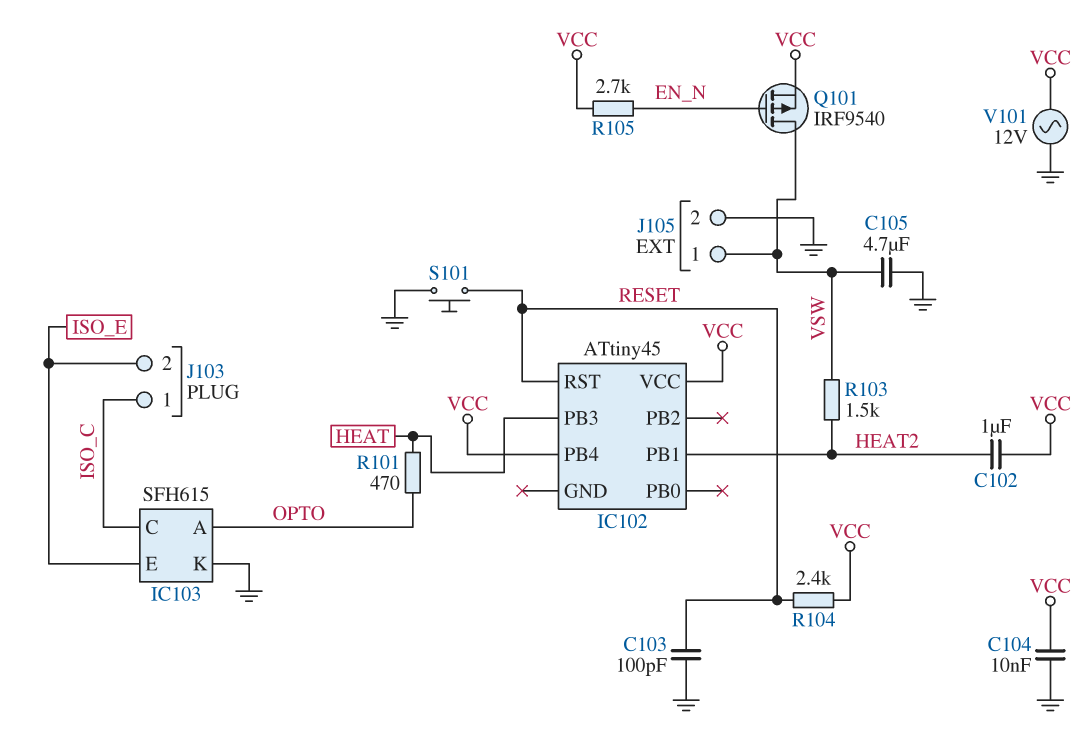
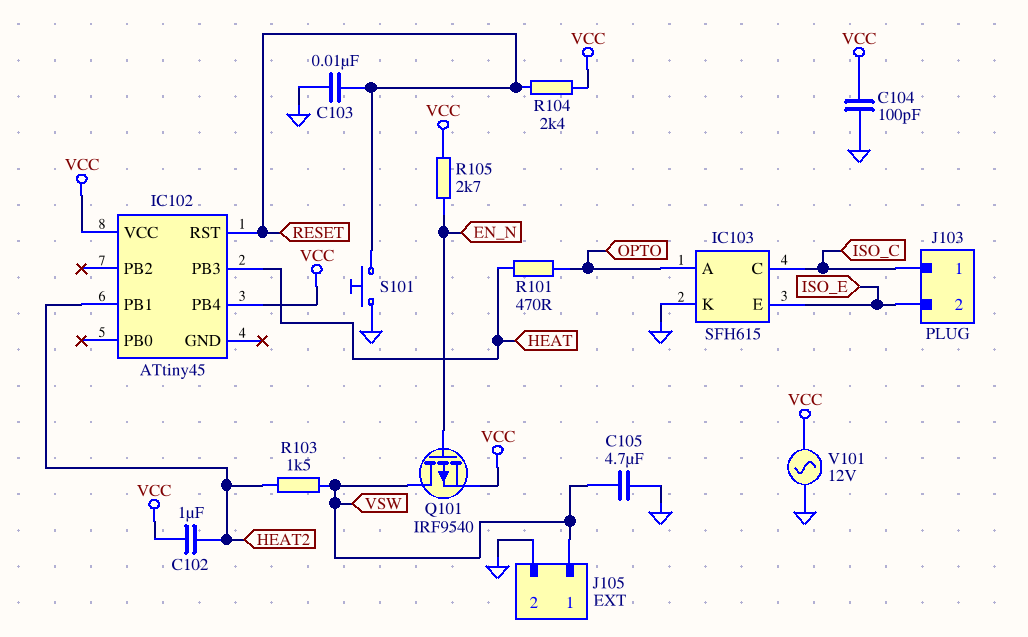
C103: 100pF (GND, RESET) -> 10nF (GND, RESET)
C104: 10nF (GND, VCC) -> 100pF (GND, VCC)

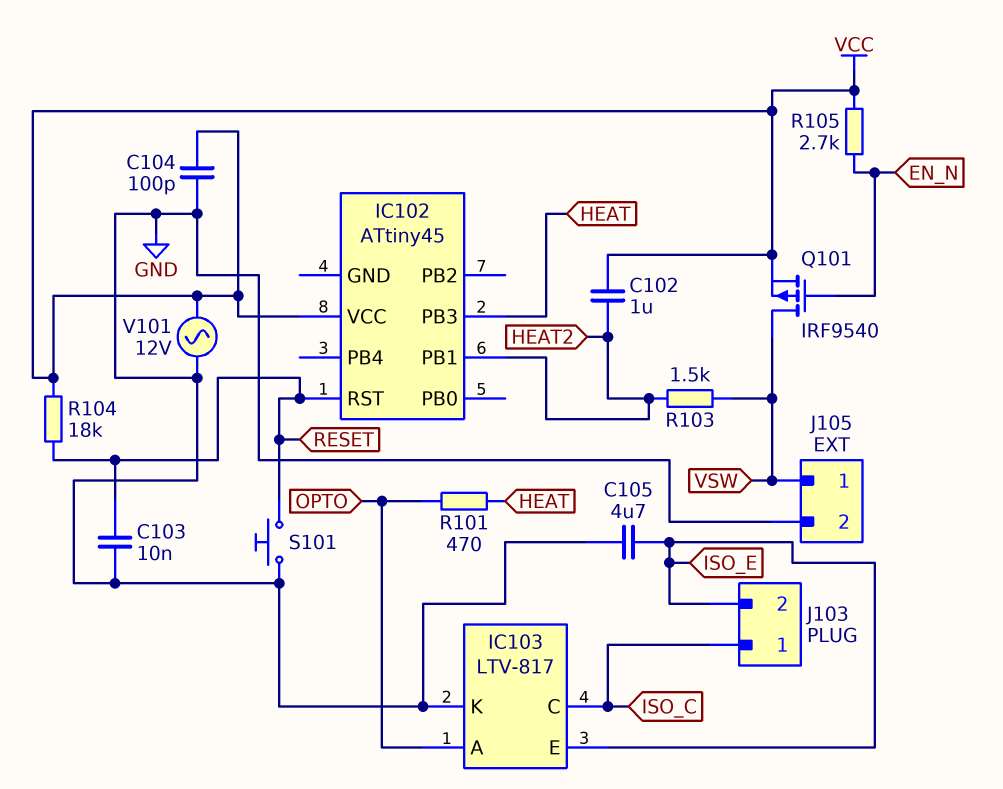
C105: 4.7uF (GND, VSW) -> 4.7uF (GND, ISO_E)
IC102 pin PB4: VCC -> none
IC103: SFH615 -> LTV-817
R104: 2.4k (RESET, VCC) -> 18k (RESET, VCC)

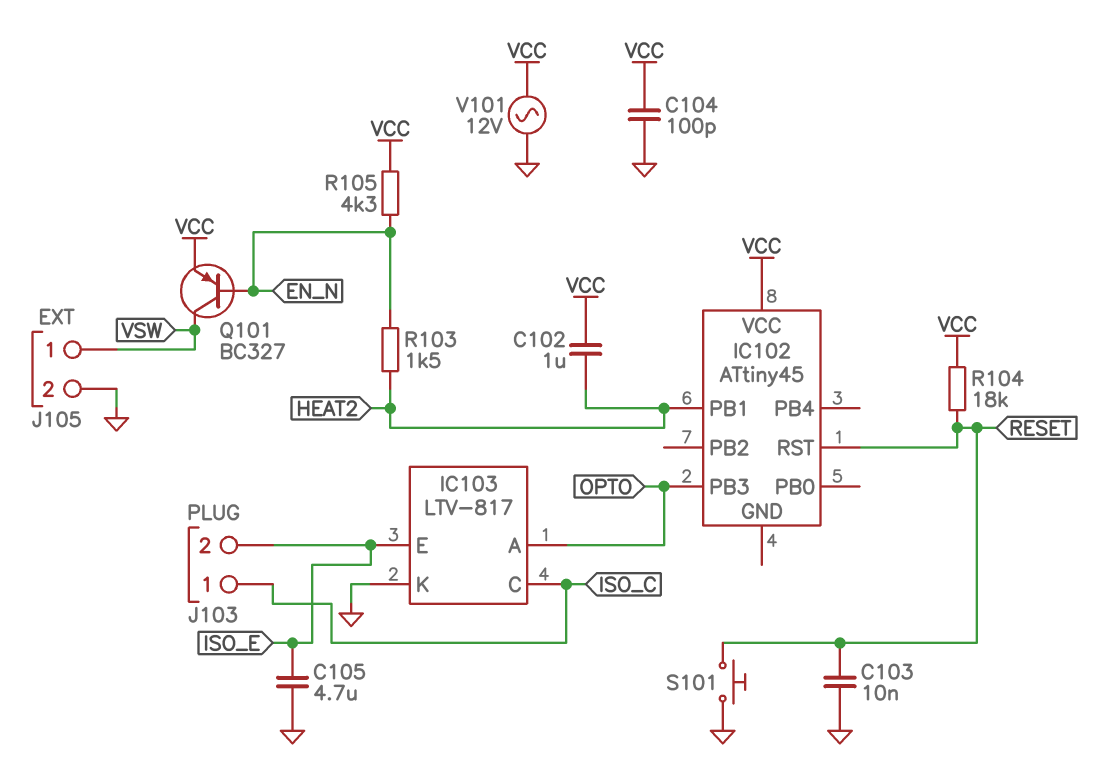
IC102 pin PB3: HEAT -> OPTO
Q101: PMOS IRF9540 (G EN_N, D VSW, S VCC) -> PNP BC327 (B EN_N, C VSW, E VCC)
R101: 470 (HEAT, OPTO) -> none
R103: 1.5k (HEAT2, VSW) -> 1.5k (EN_N, HEAT2)
R105: 2.7k (EN_N, VCC) -> 4.3k (EN_N, VCC)

